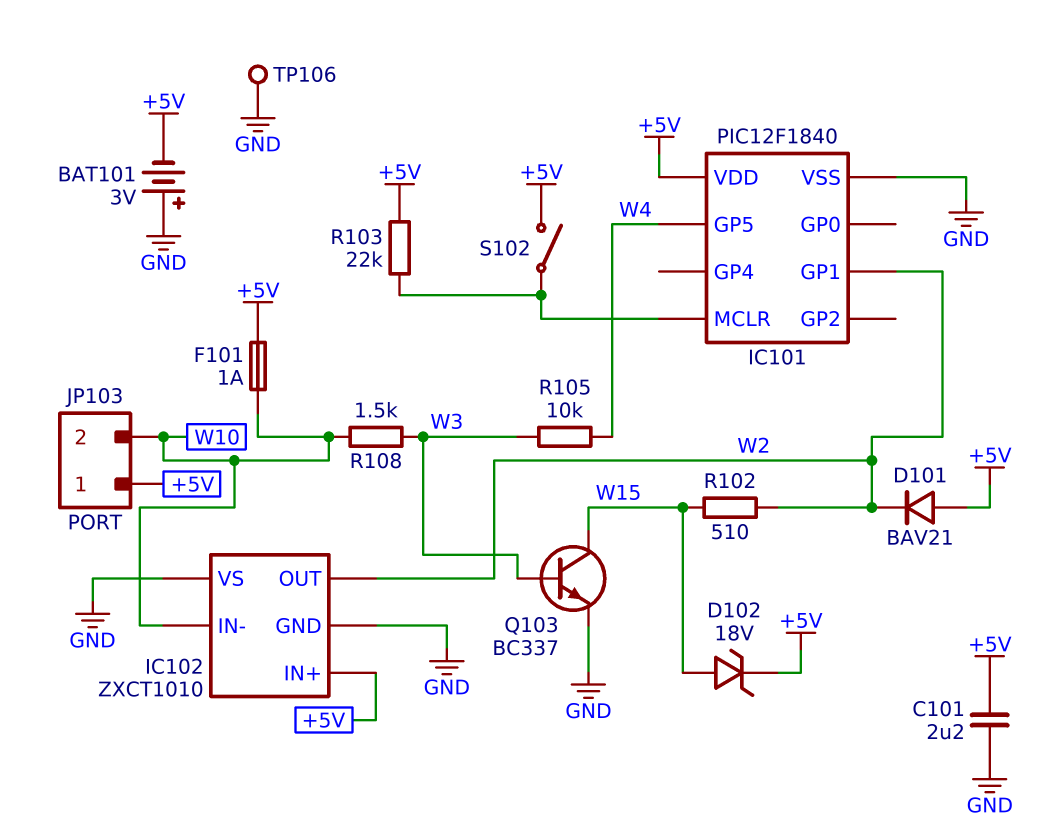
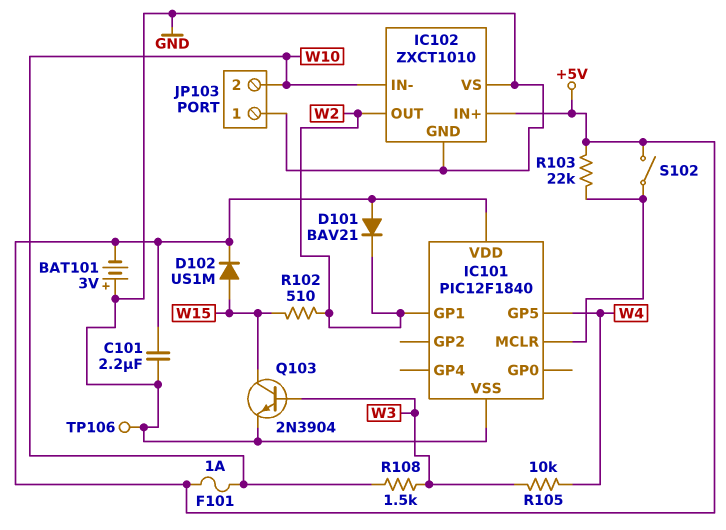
D102: zener 18V (A W15, K +5V) -> diode US1M (A W15, K +5V)
JP103 pin 1: +5V -> GND
Q103: NPN BC337 (B W3, C W15, E GND) -> NPN 2N3904 (B W3, C W15, E GND)

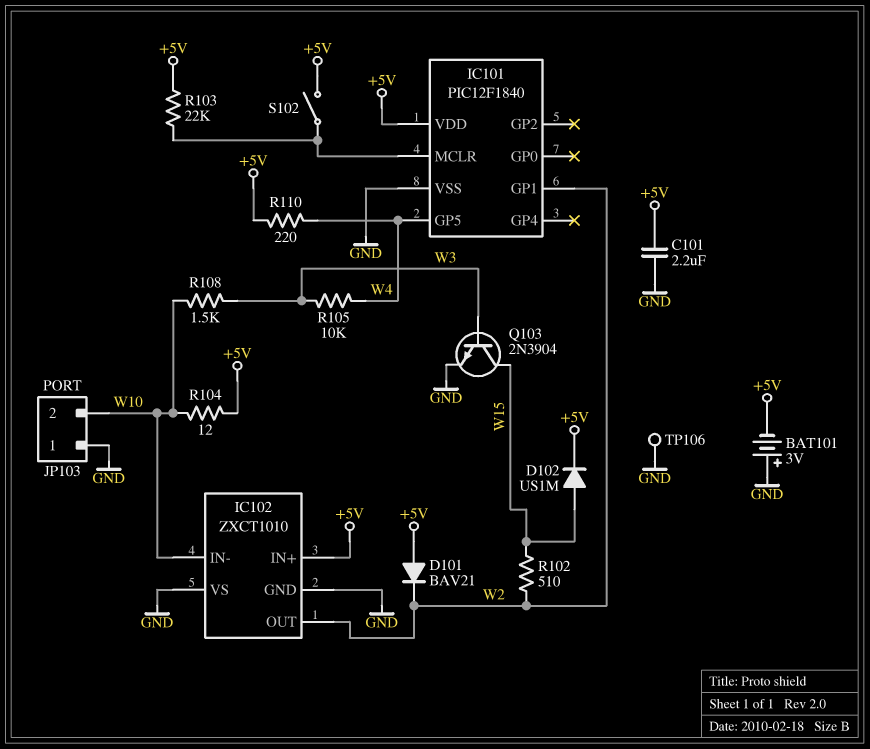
F101: 1A (+5V, W10) -> none
R104: none -> 12 (+5V, W10)
R110: none -> 220 (+5V, W4)

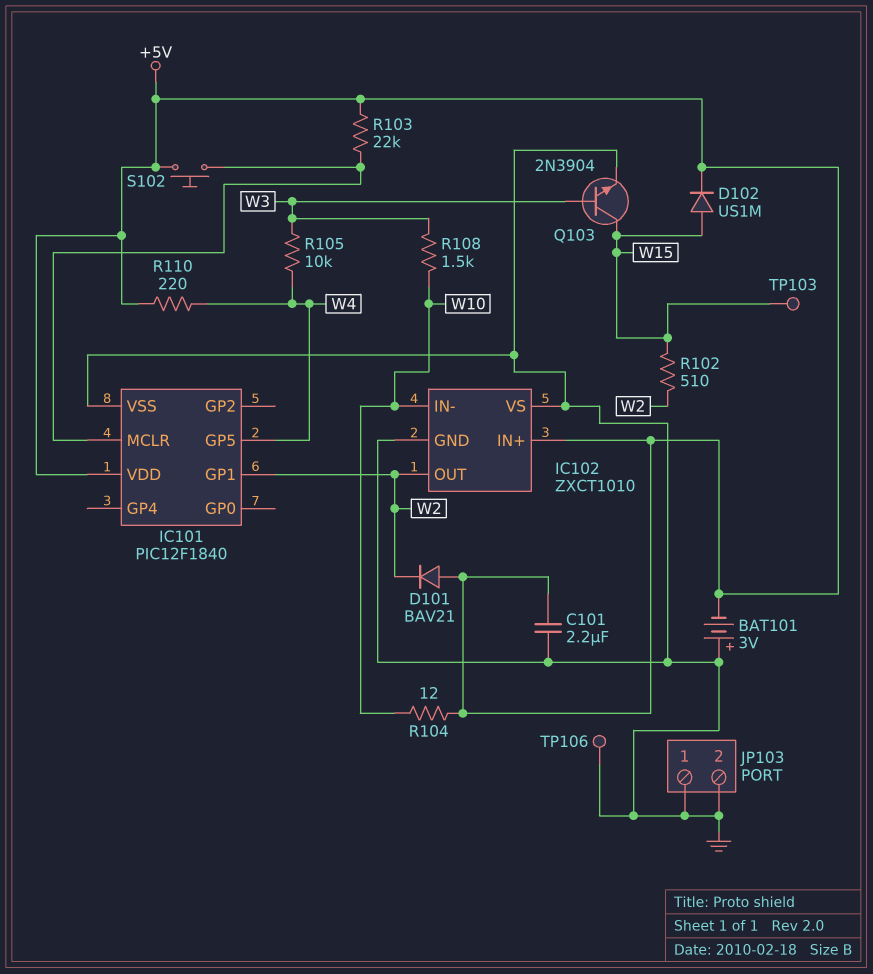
JP103 pin 2: W10 -> GND
S102: switch (+5V, IC101/MCLR) -> button (+5V, IC101/MCLR)
TP103: none -> test point (W15)

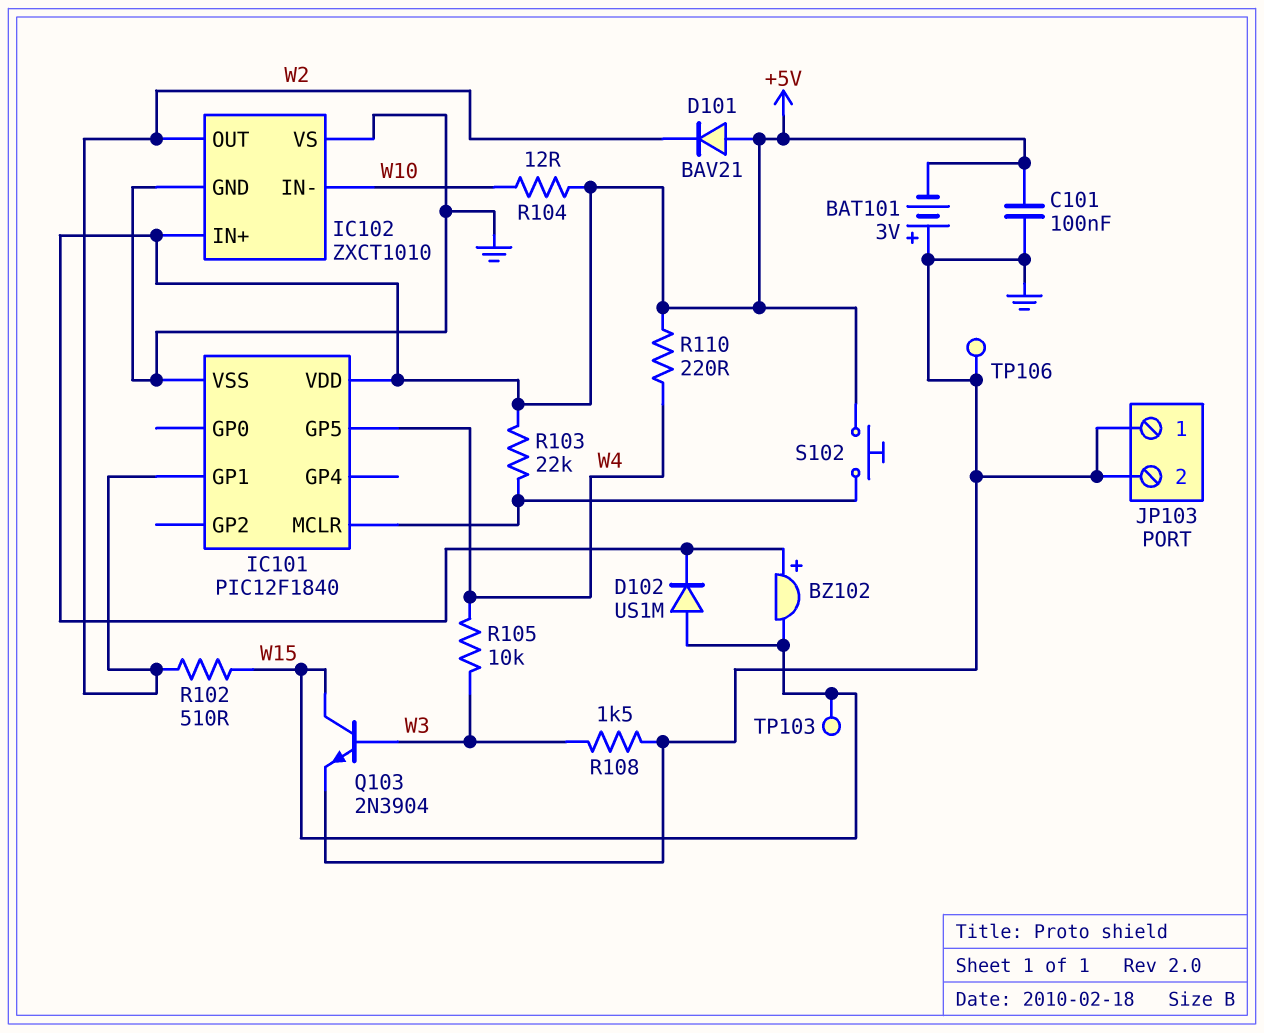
BZ102: none -> buzzer (plus +5V, minus W15)
C101: 2.2uF (+5V, GND) -> 100nF (+5V, GND)
R108: 1.5k (W3, W10) -> 1.5k (GND, W3)

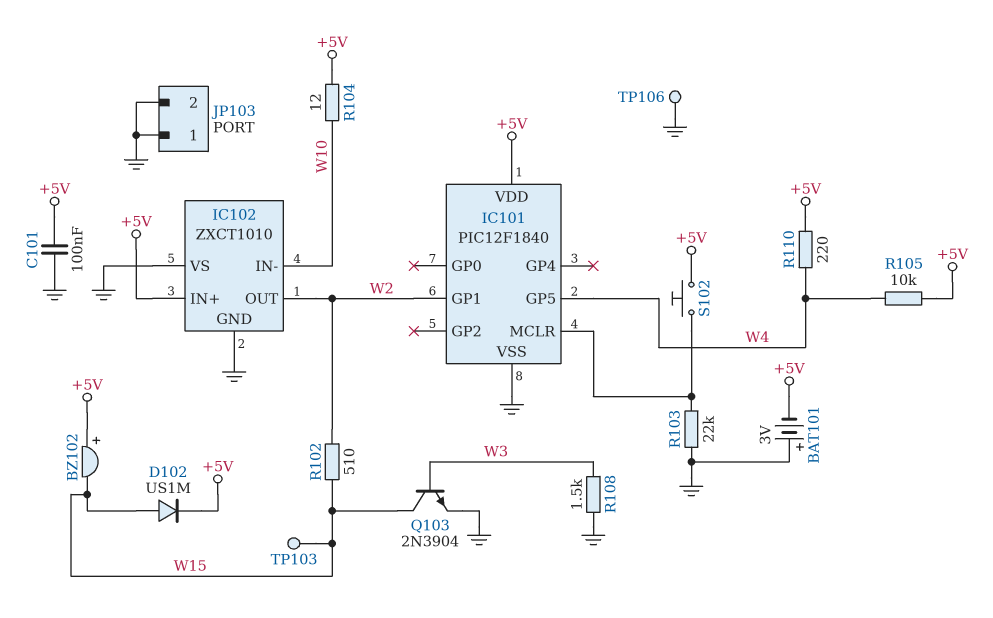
D101: diode BAV21 (A +5V, K W2) -> none
R103: 22k (+5V, IC101/MCLR) -> 22k (GND, IC101/MCLR)
R105: 10k (W3, W4) -> 10k (+5V, W4)

